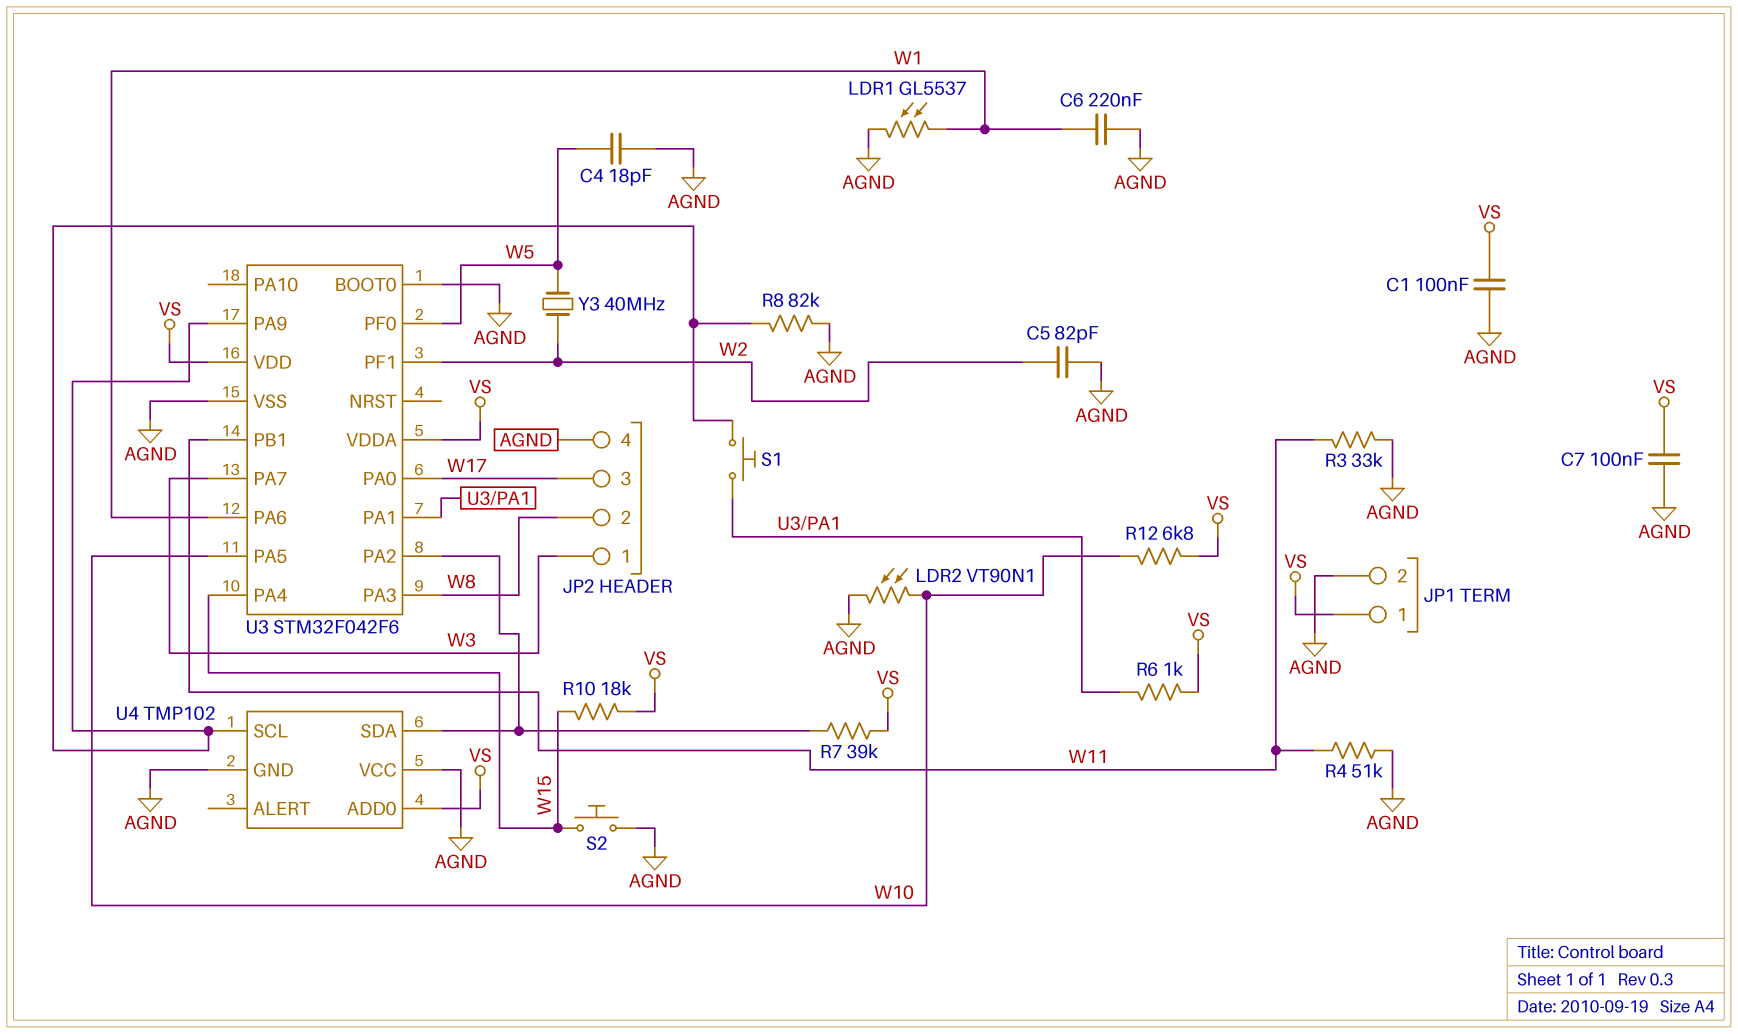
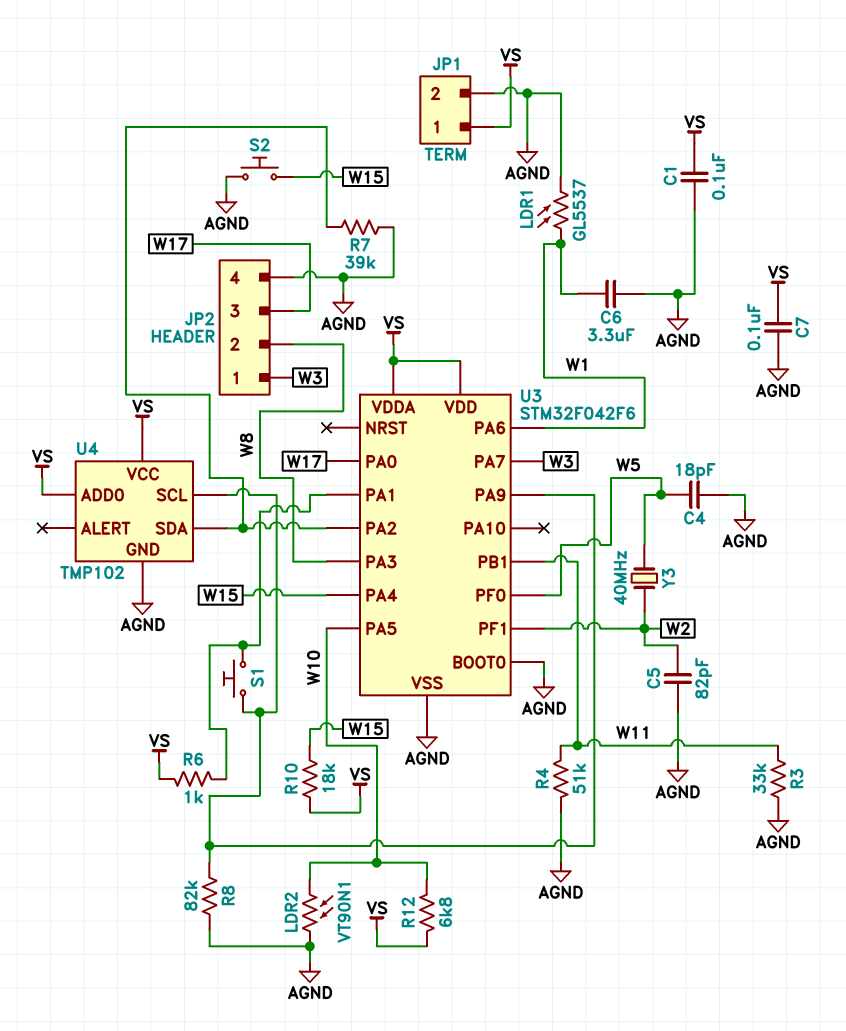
C6: 220nF (AGND, W1) -> 3.3uF (AGND, W1)
R7: 39k (U3/PA2, VS) -> 39k (AGND, U3/PA2)
U4 pin VCC: AGND -> VS

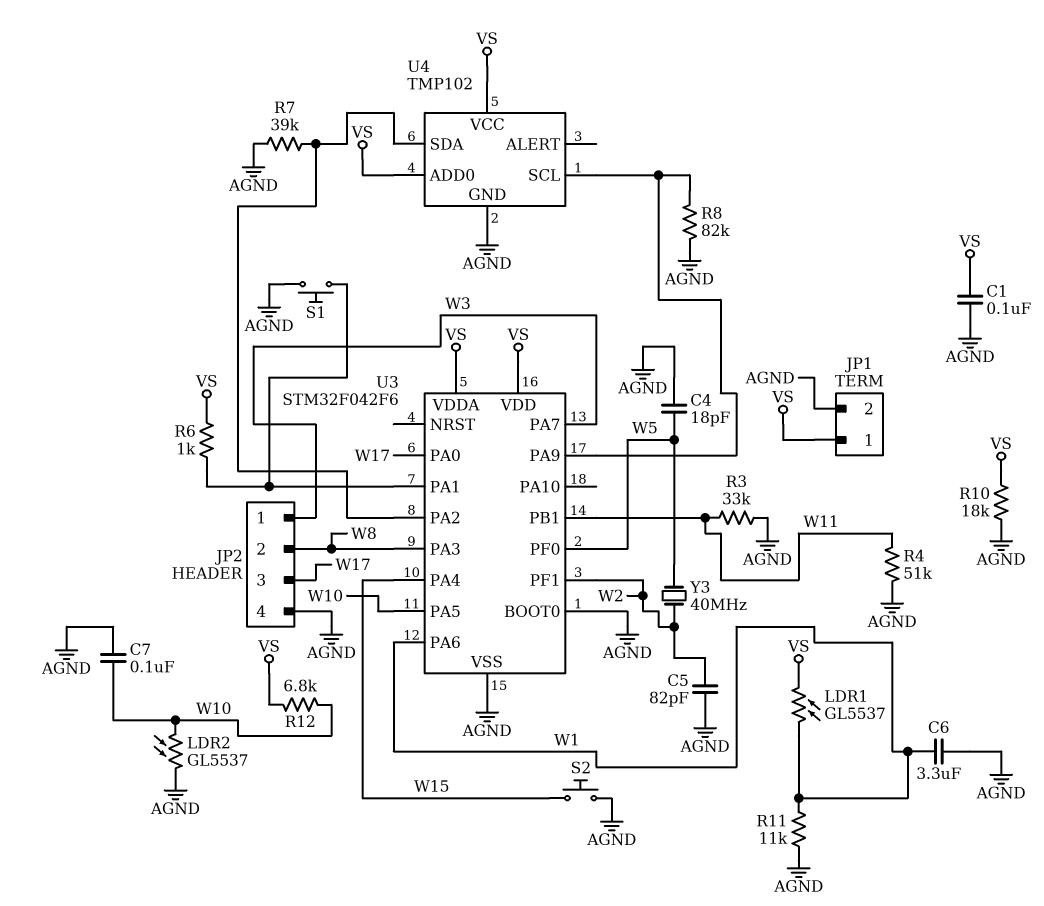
C7: 100nF (AGND, VS) -> 100nF (AGND, W10)
LDR1: GL5537 (AGND, W1) -> GL5537 (VS, W1)
LDR2: VT90N1 (AGND, W10) -> GL5537 (AGND, W10)
R10: 18k (VS, W15) -> 18k (AGND, VS)
R11: none -> 11k (AGND, W1)
S1: button (U3/PA1, U3/PA9) -> button (AGND, U3/PA1)

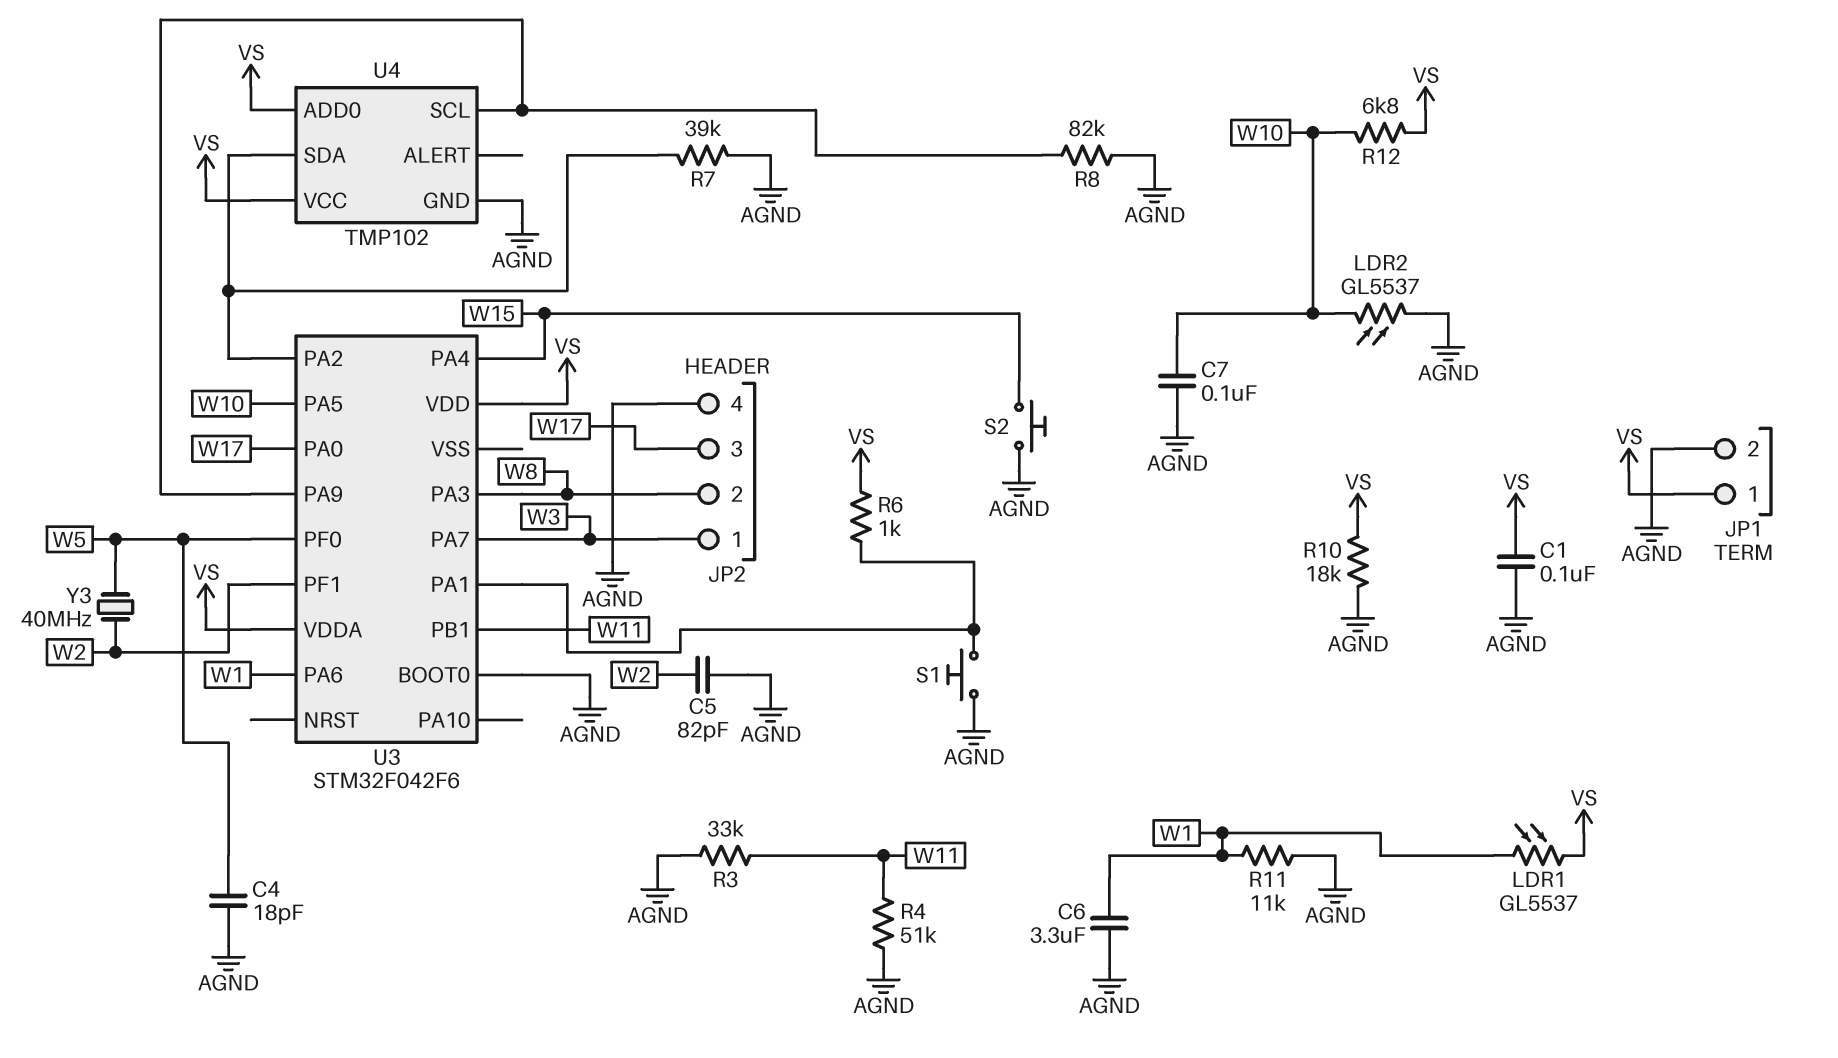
U3 pin VSS: AGND -> none

